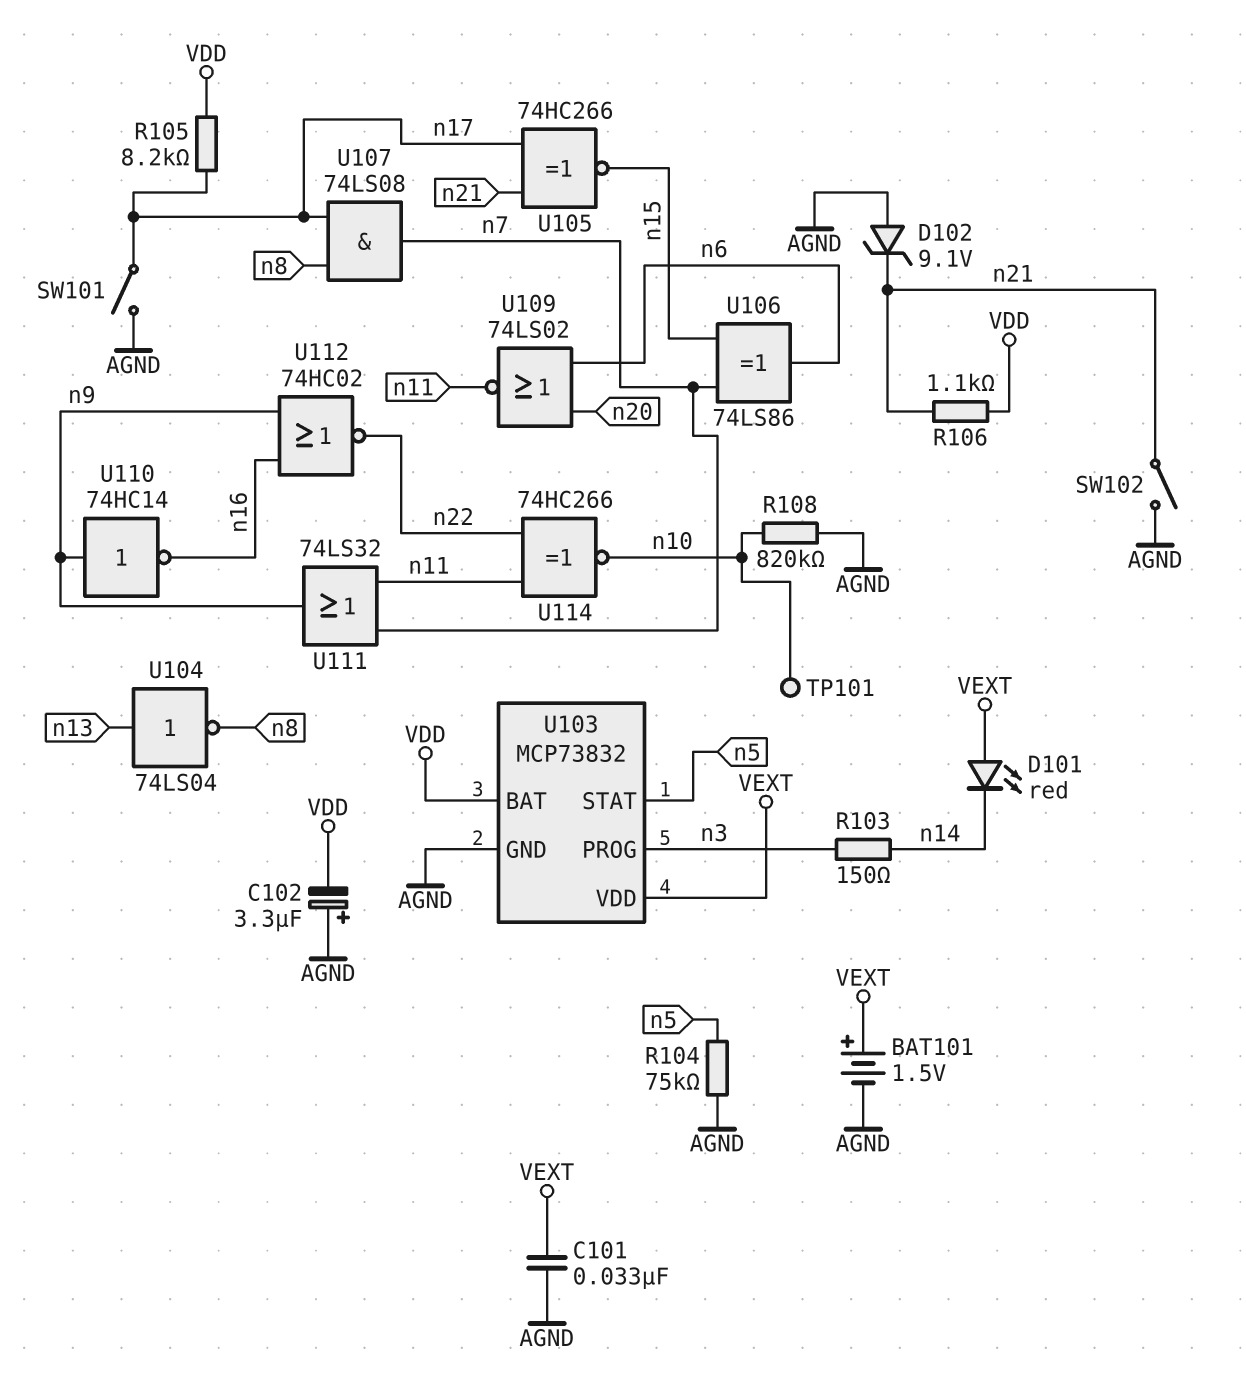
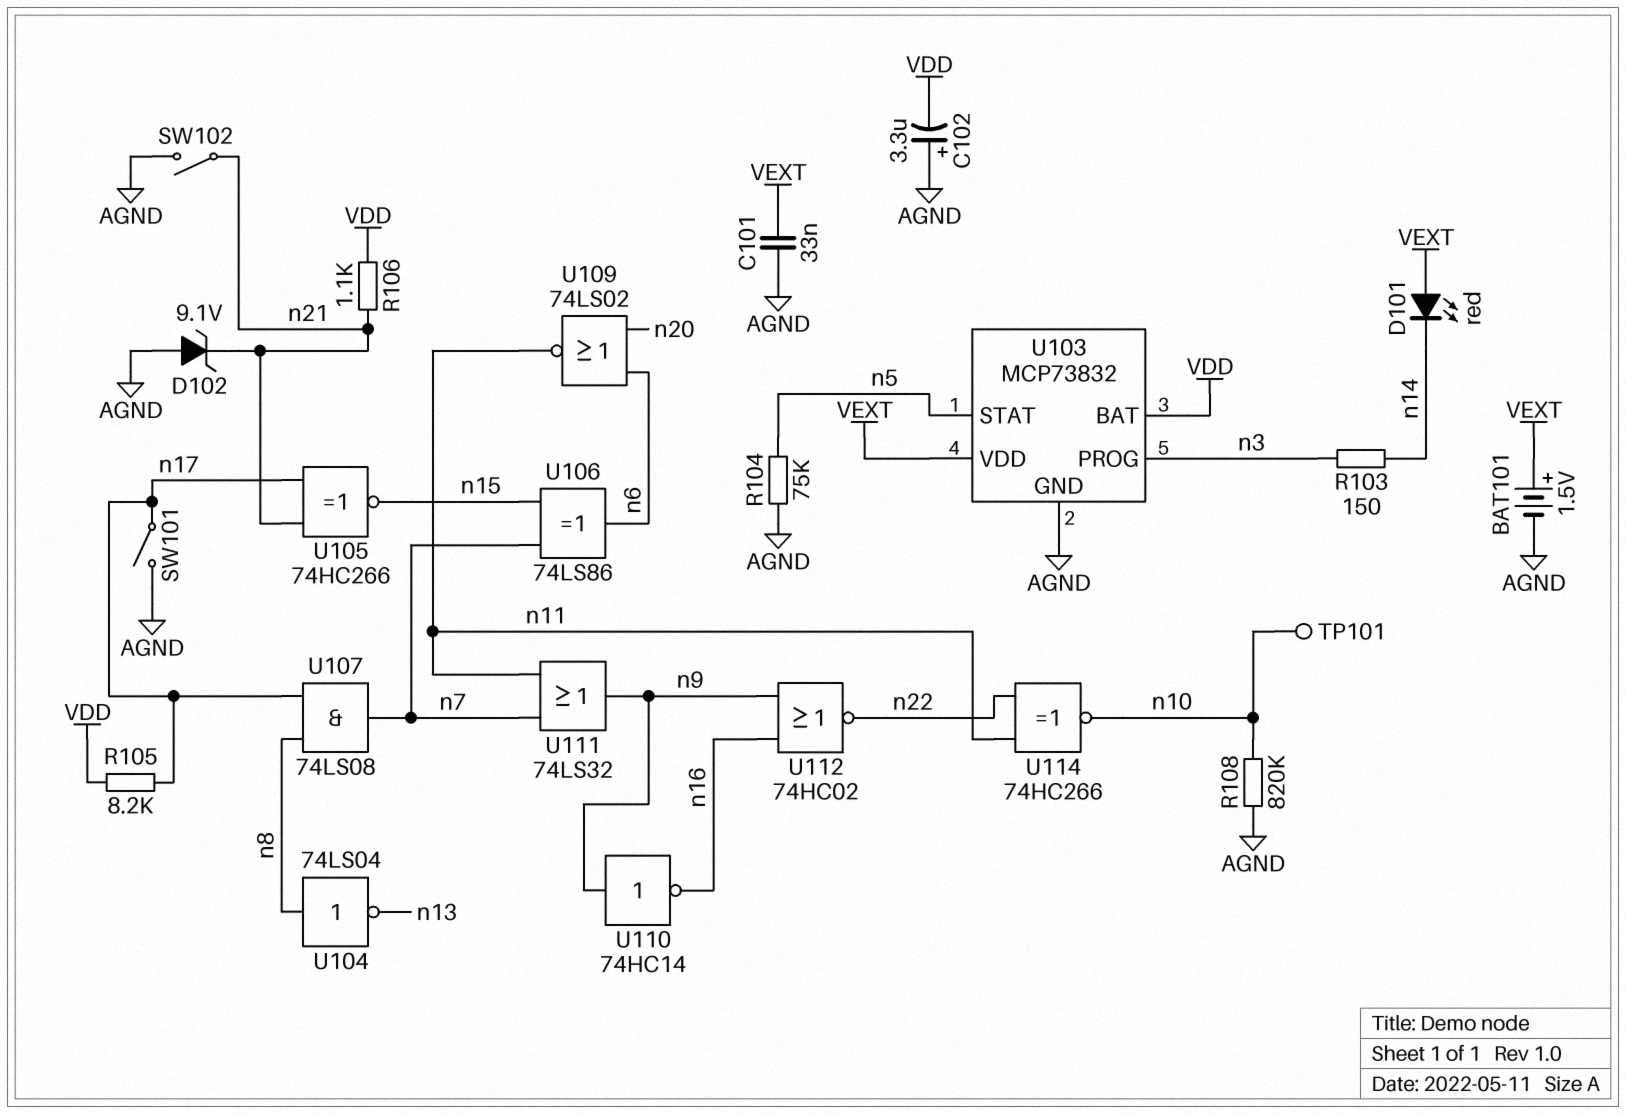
U104: NOT 74LS04 (in n13, out n8) -> NOT 74LS04 (in n8, out n13)

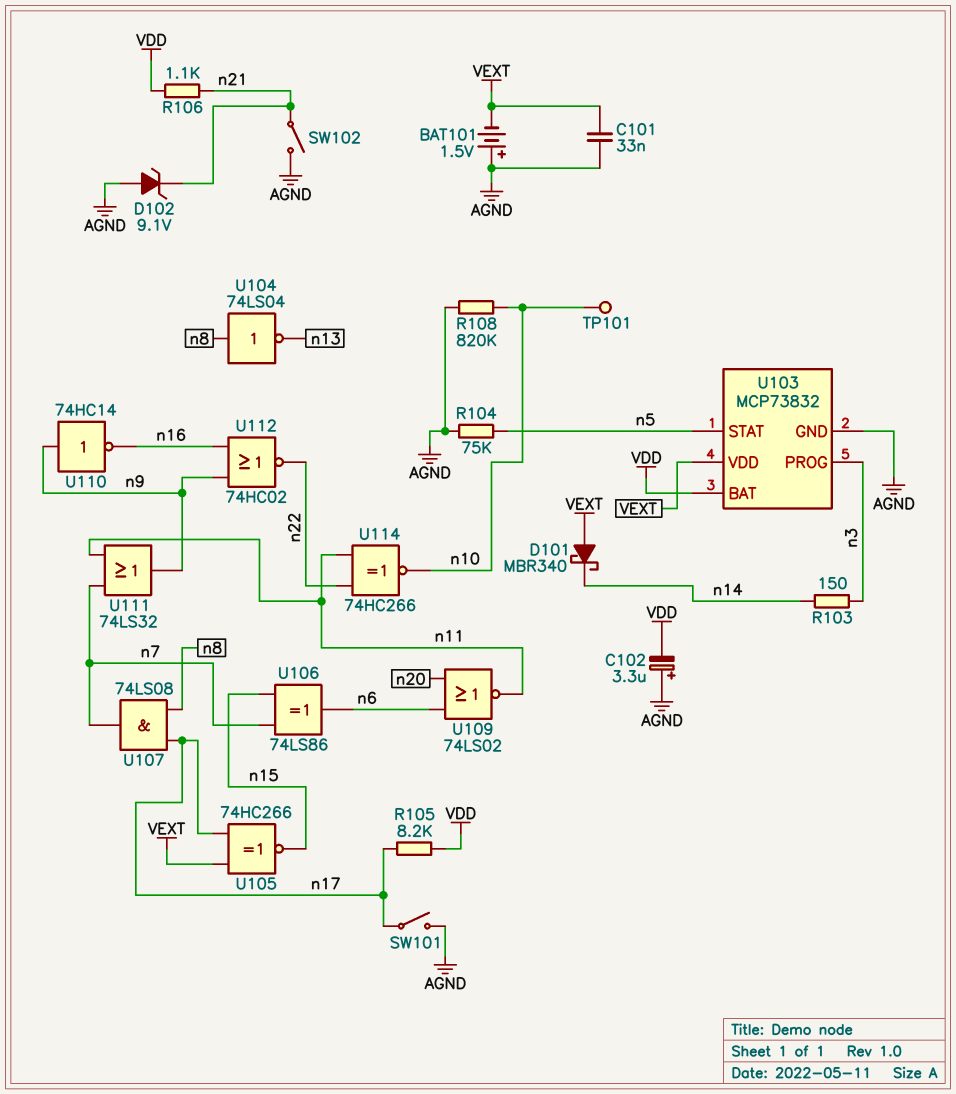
BAT101: 1.5V (plus VEXT, minus AGND) -> 1.5V (plus AGND, minus VEXT)
D101: LED red (A VEXT, K n14) -> schottky MBR340 (A VEXT, K n14)
U105: XNOR 74HC266 (in n17, in n21, out n15) -> XNOR 74HC266 (in VEXT, in n17, out n15)

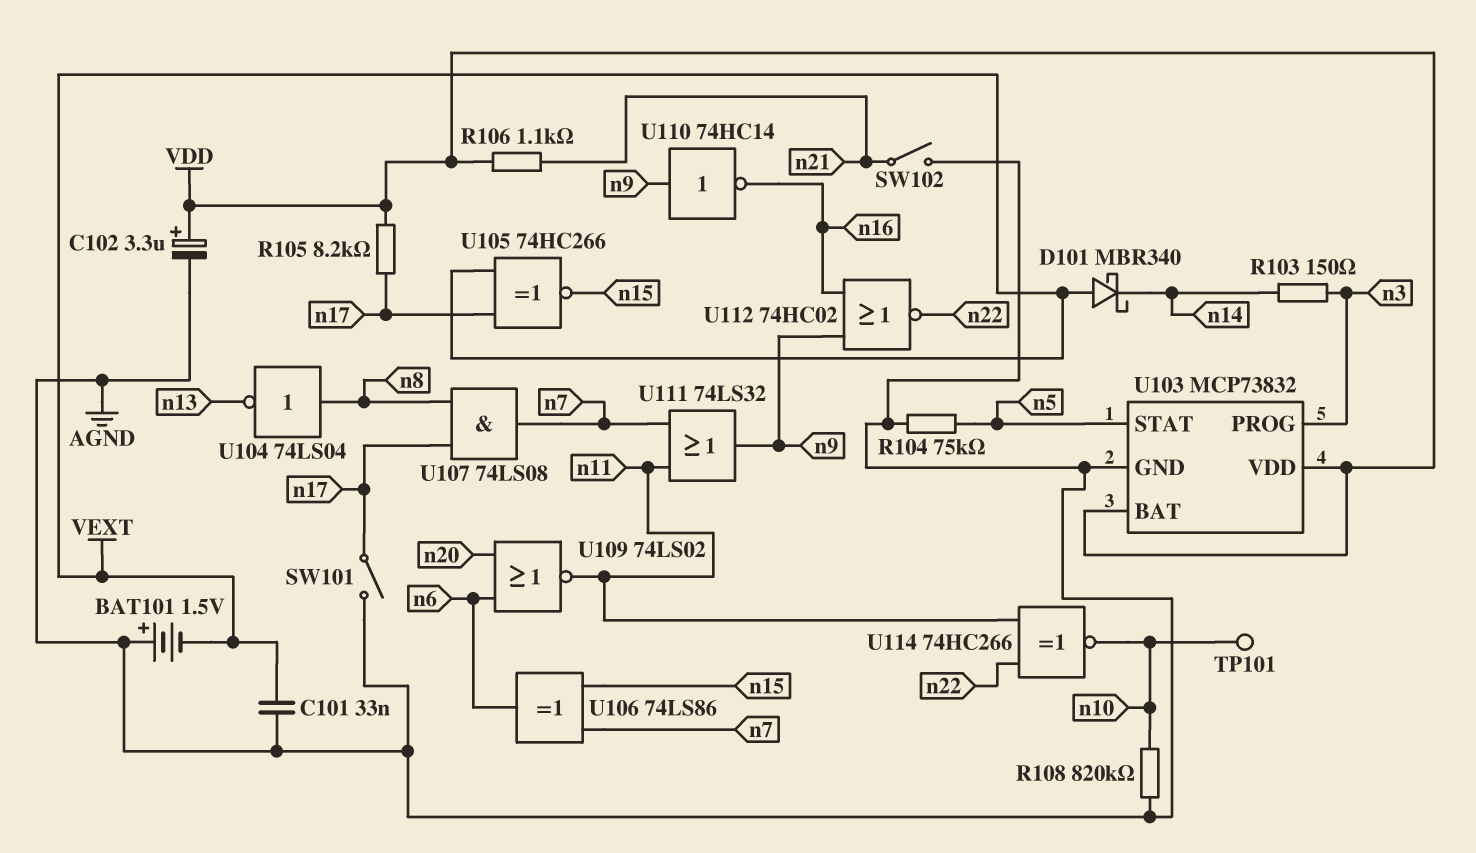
C102: 3.3uF (plus AGND, minus VDD) -> 3.3uF (plus VDD, minus AGND)
D102: zener 9.1V (A AGND, K n21) -> none
U103 pin VDD: VEXT -> VDD

